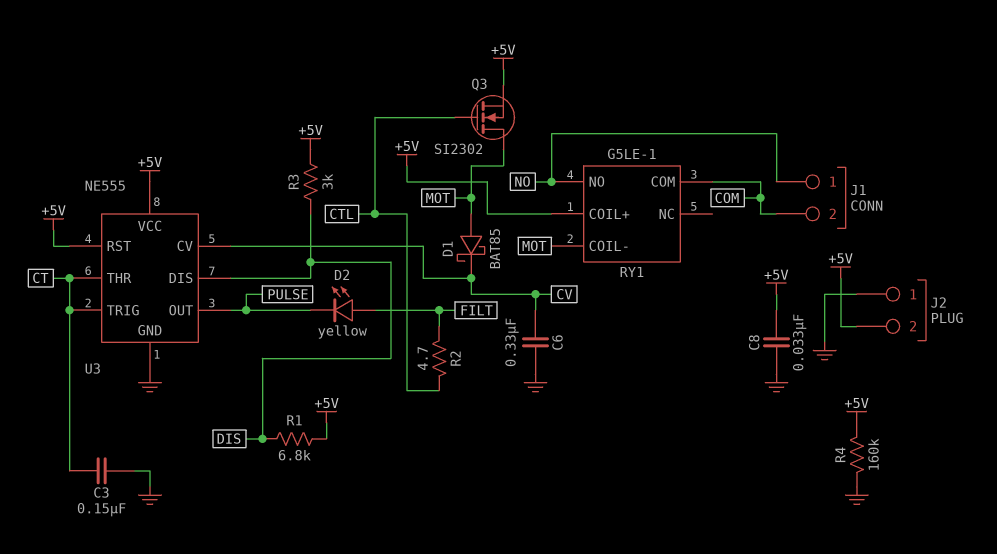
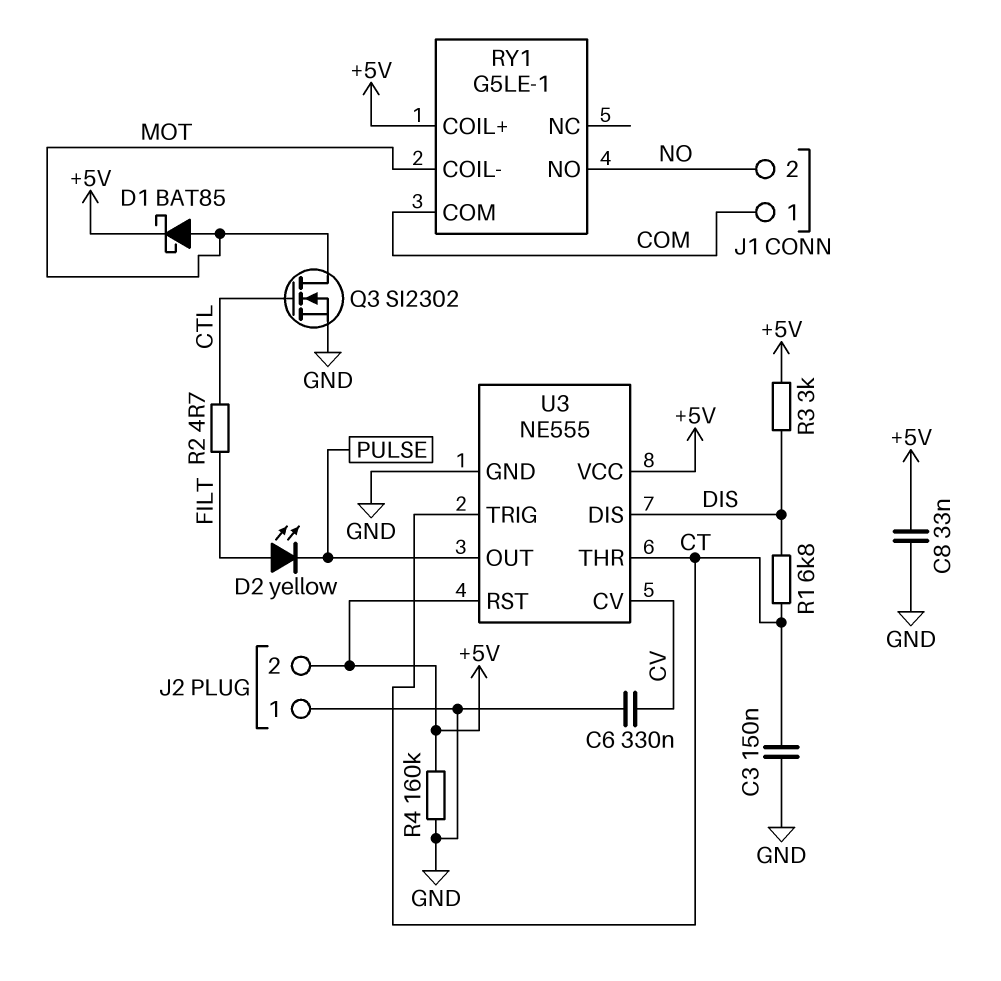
D1: schottky BAT85 (A MOT, K CV) -> schottky BAT85 (A MOT, K +5V)
J1 pin 1: NO -> COM
J1 pin 2: COM -> NO
Q3: NMOS SI2302 (G CTL, D MOT, S +5V) -> NMOS SI2302 (G CTL, D MOT, S GND)
R1: 6.8k (+5V, DIS) -> 6.8k (CT, DIS)

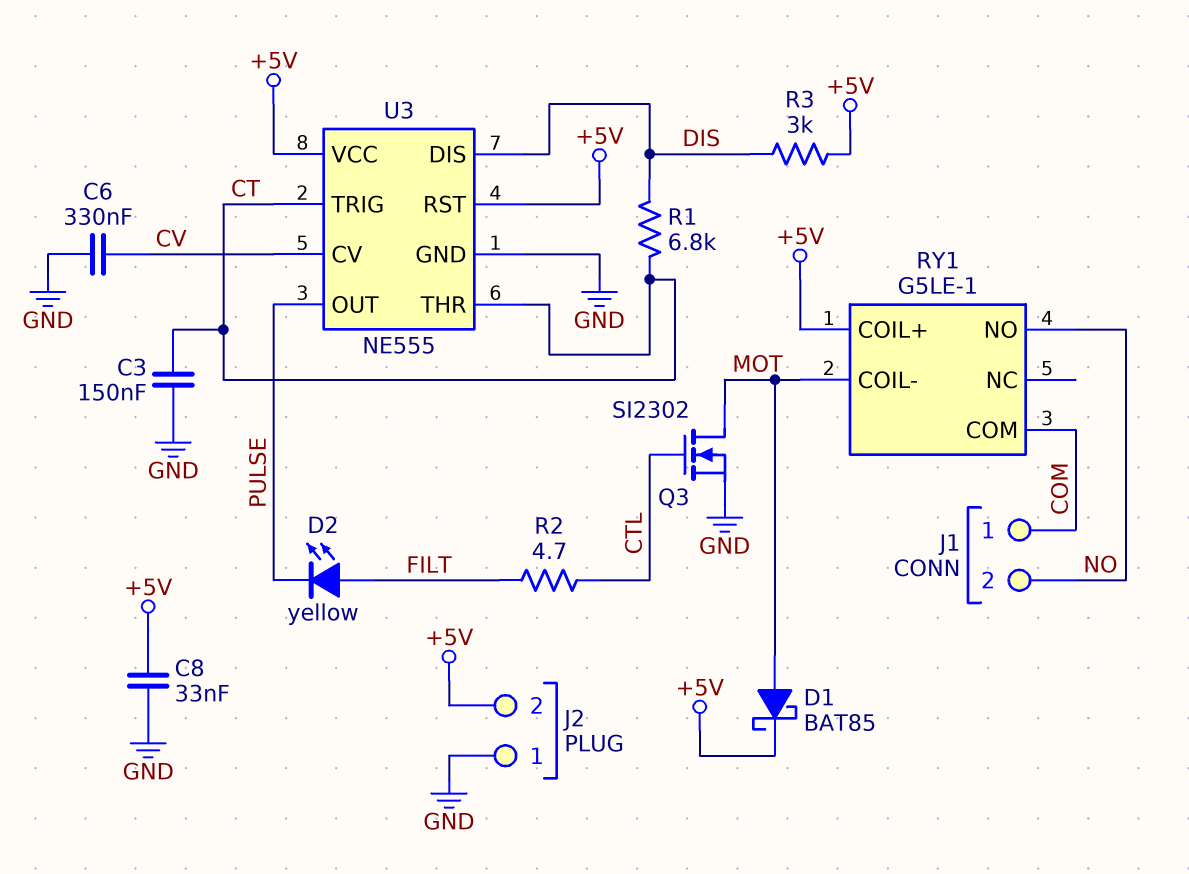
R4: 160k (+5V, GND) -> none

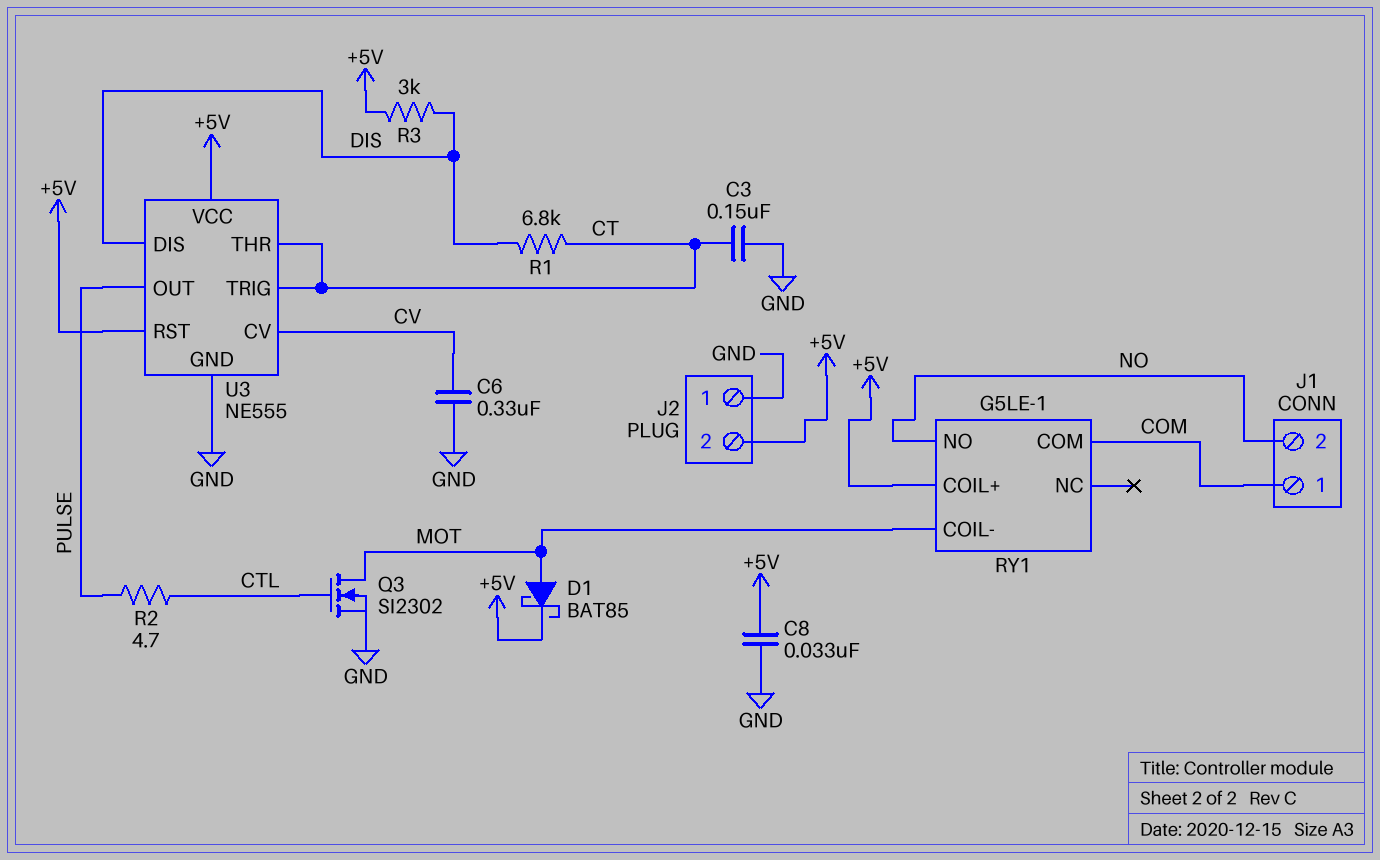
D2: LED yellow (A FILT, K PULSE) -> none
R2: 4.7 (CTL, FILT) -> 4.7 (CTL, PULSE)

